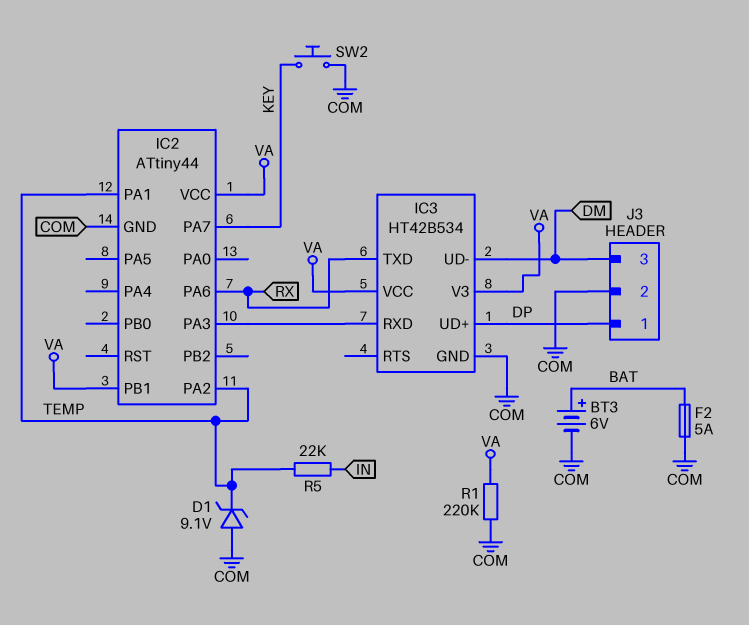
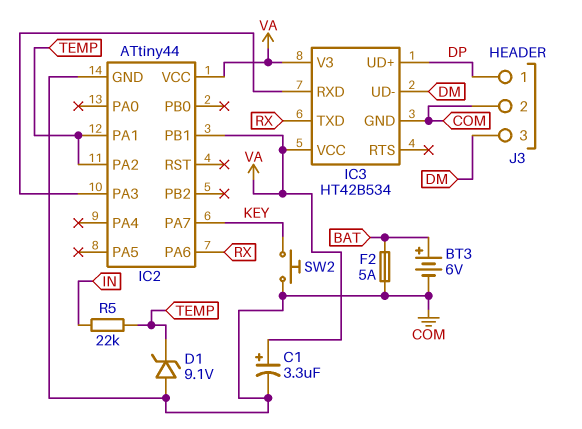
C1: none -> 3.3uF (plus VA, minus COM)
R1: 220k (COM, VA) -> none

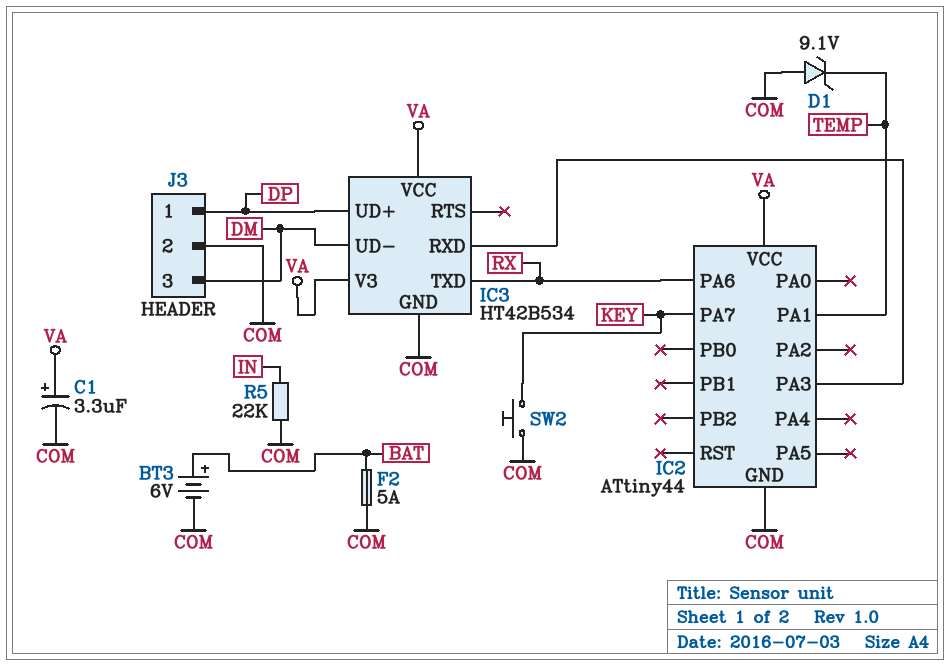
IC2 pin PA2: TEMP -> none
IC2 pin PB1: VA -> none
R5: 22k (IN, TEMP) -> 22k (COM, IN)

